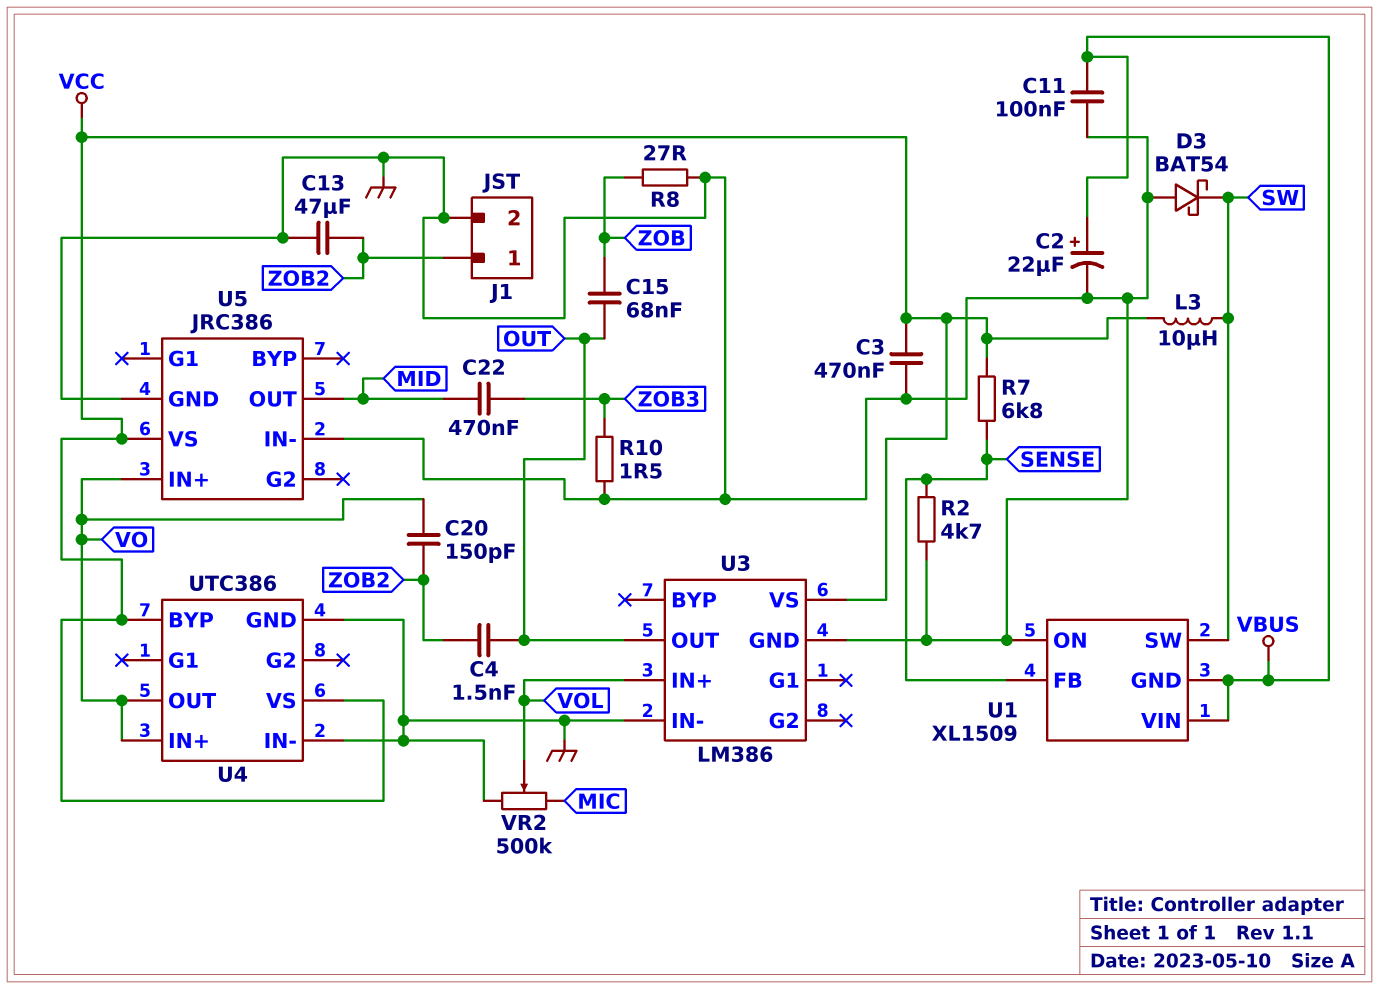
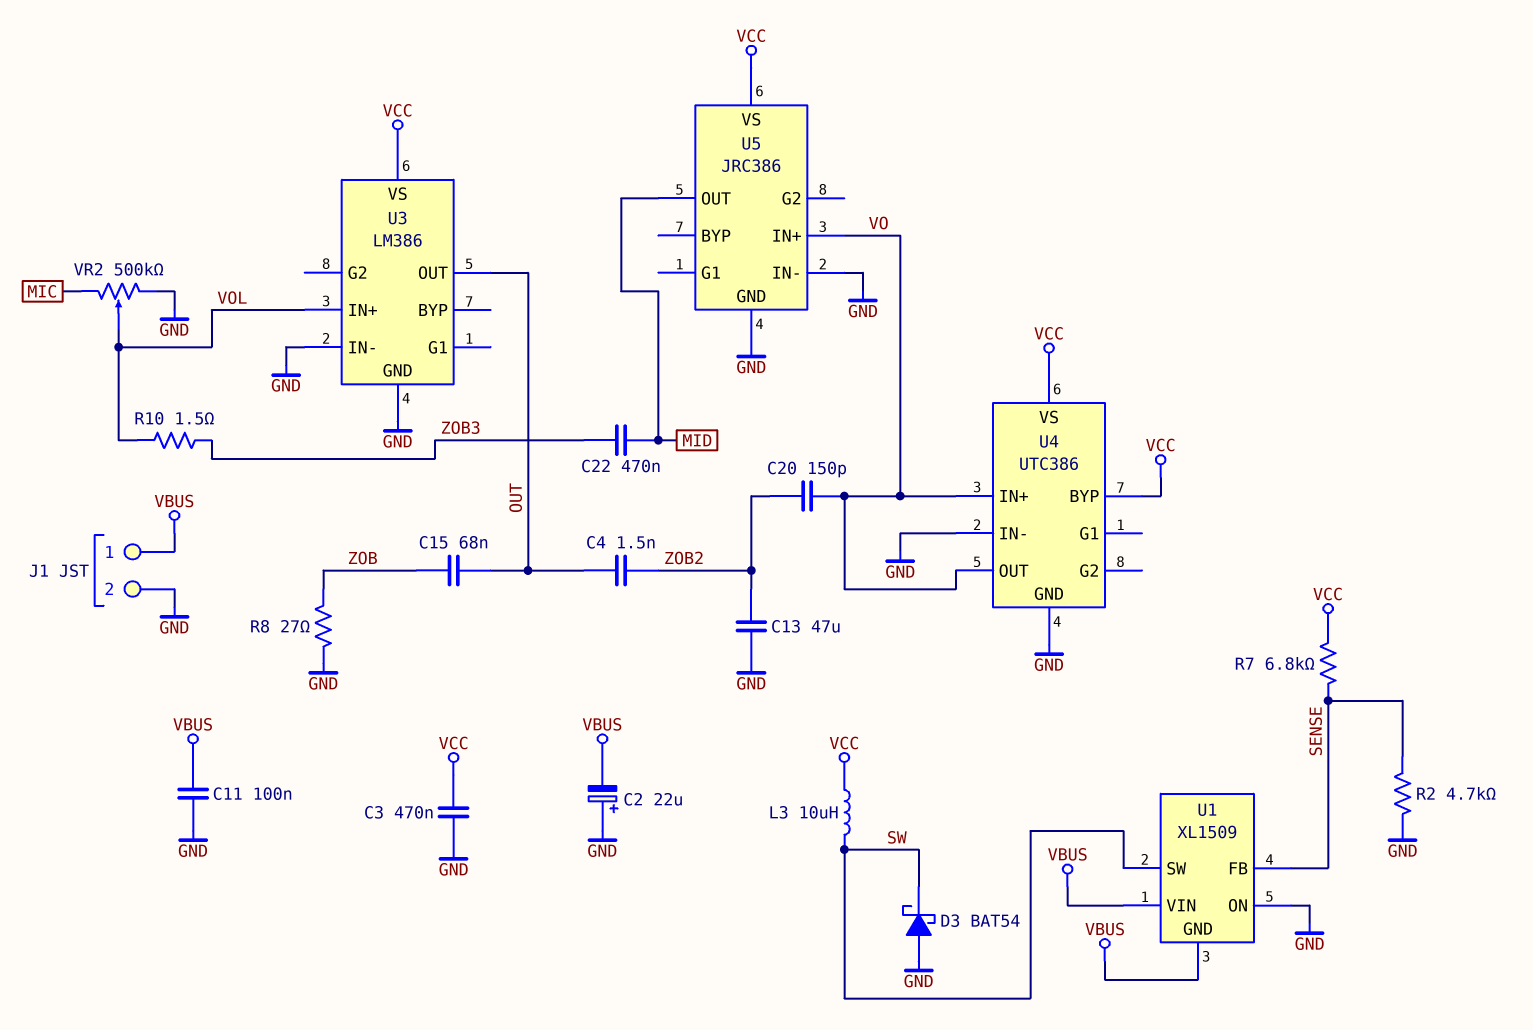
C2: 22uF (plus VBUS, minus GND) -> 22uF (plus GND, minus VBUS)
J1 pin 1: ZOB2 -> VBUS
R10: 1.5 (GND, ZOB3) -> 1.5 (VOL, ZOB3)

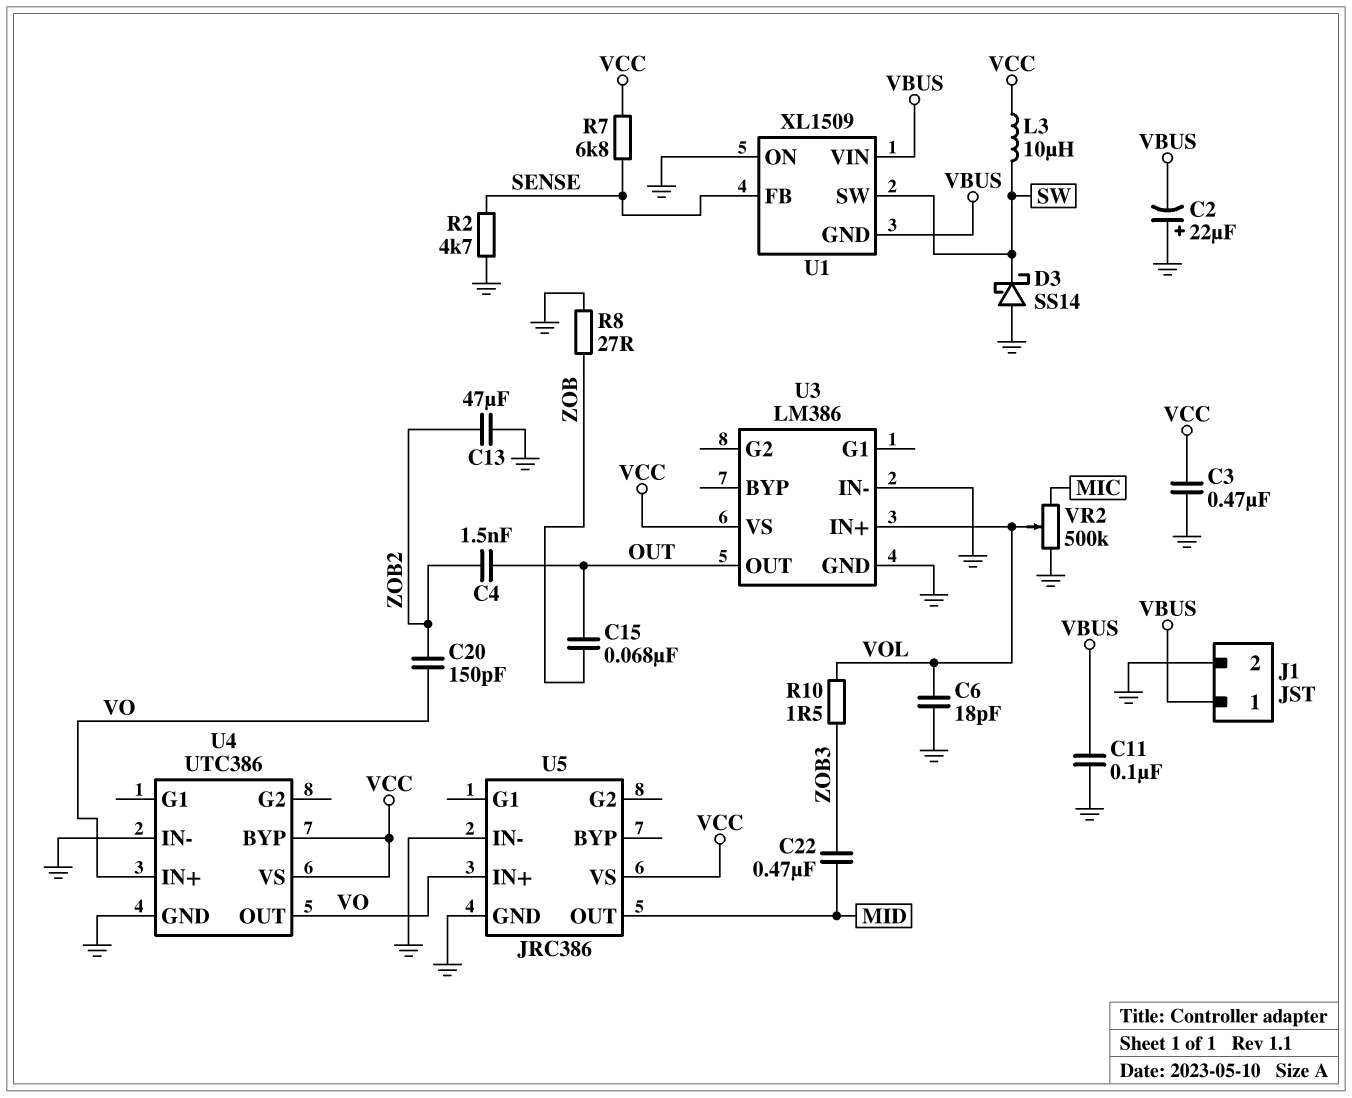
C6: none -> 18pF (GND, VOL)
D3: schottky BAT54 (A GND, K SW) -> schottky SS14 (A GND, K SW)

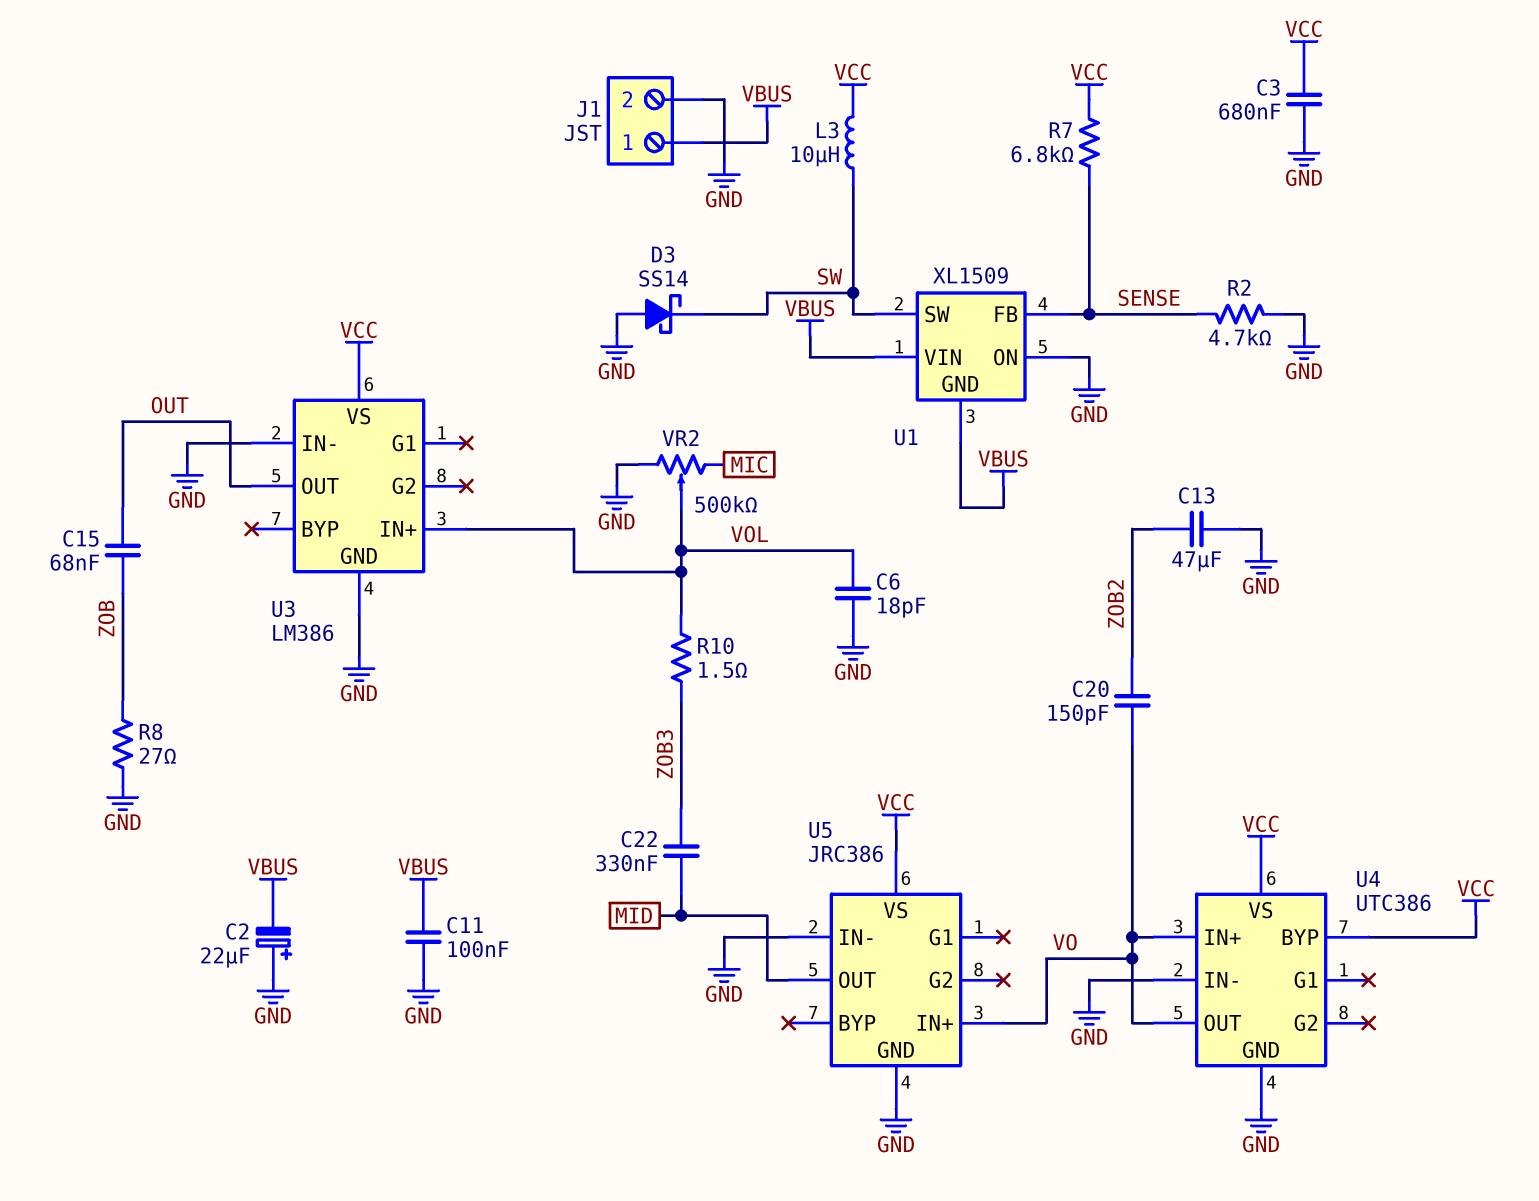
C3: 470nF (GND, VCC) -> 680nF (GND, VCC)
C4: 1.5nF (OUT, ZOB2) -> none
C22: 470nF (MID, ZOB3) -> 330nF (MID, ZOB3)

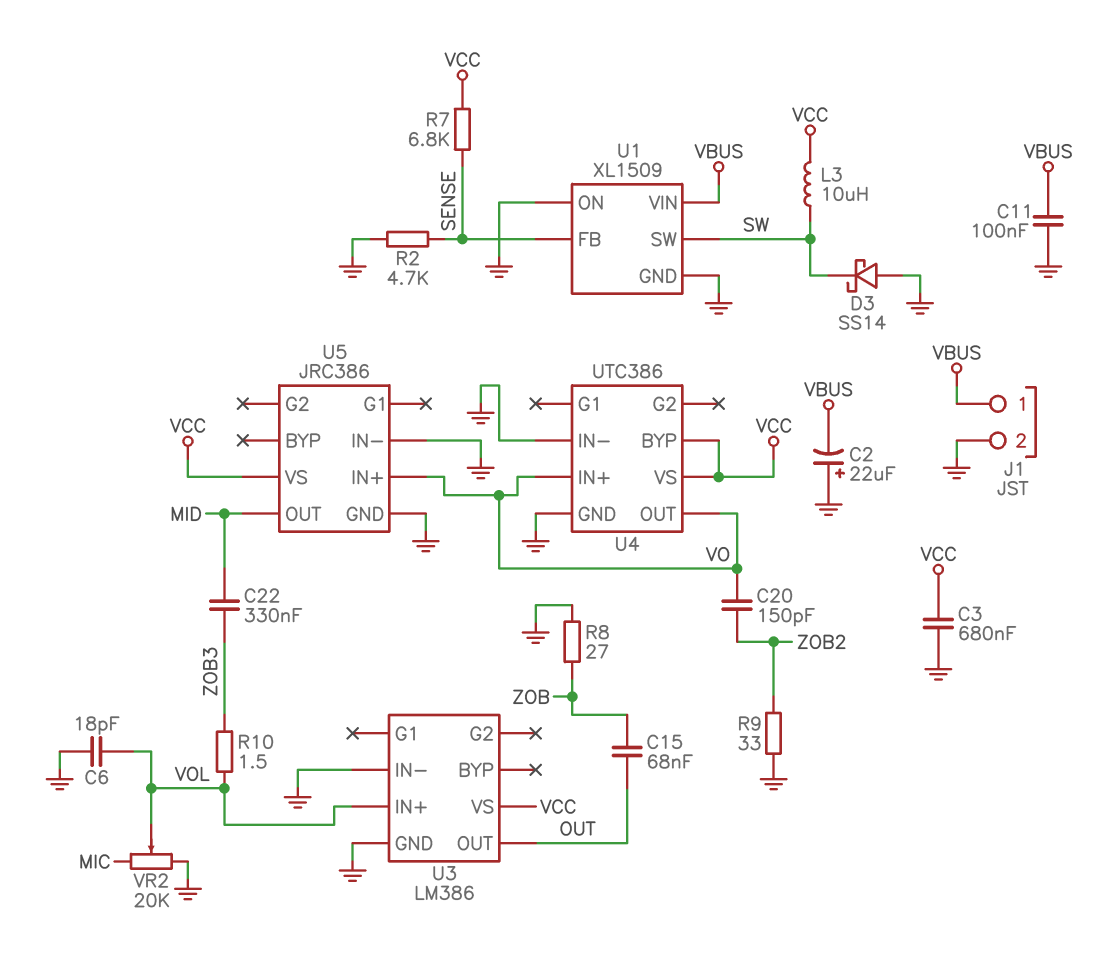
C13: 47uF (GND, ZOB2) -> none
R9: none -> 33 (GND, ZOB2)
U1 pin GND: VBUS -> GND
VR2: 500k (GND, MIC, wiper VOL) -> 20k (GND, MIC, wiper VOL)

